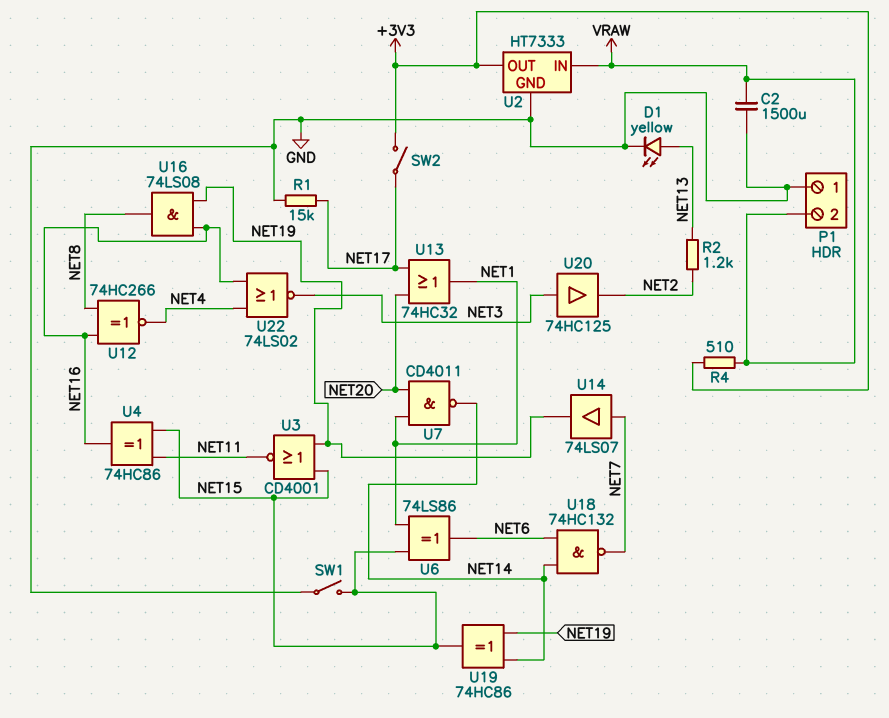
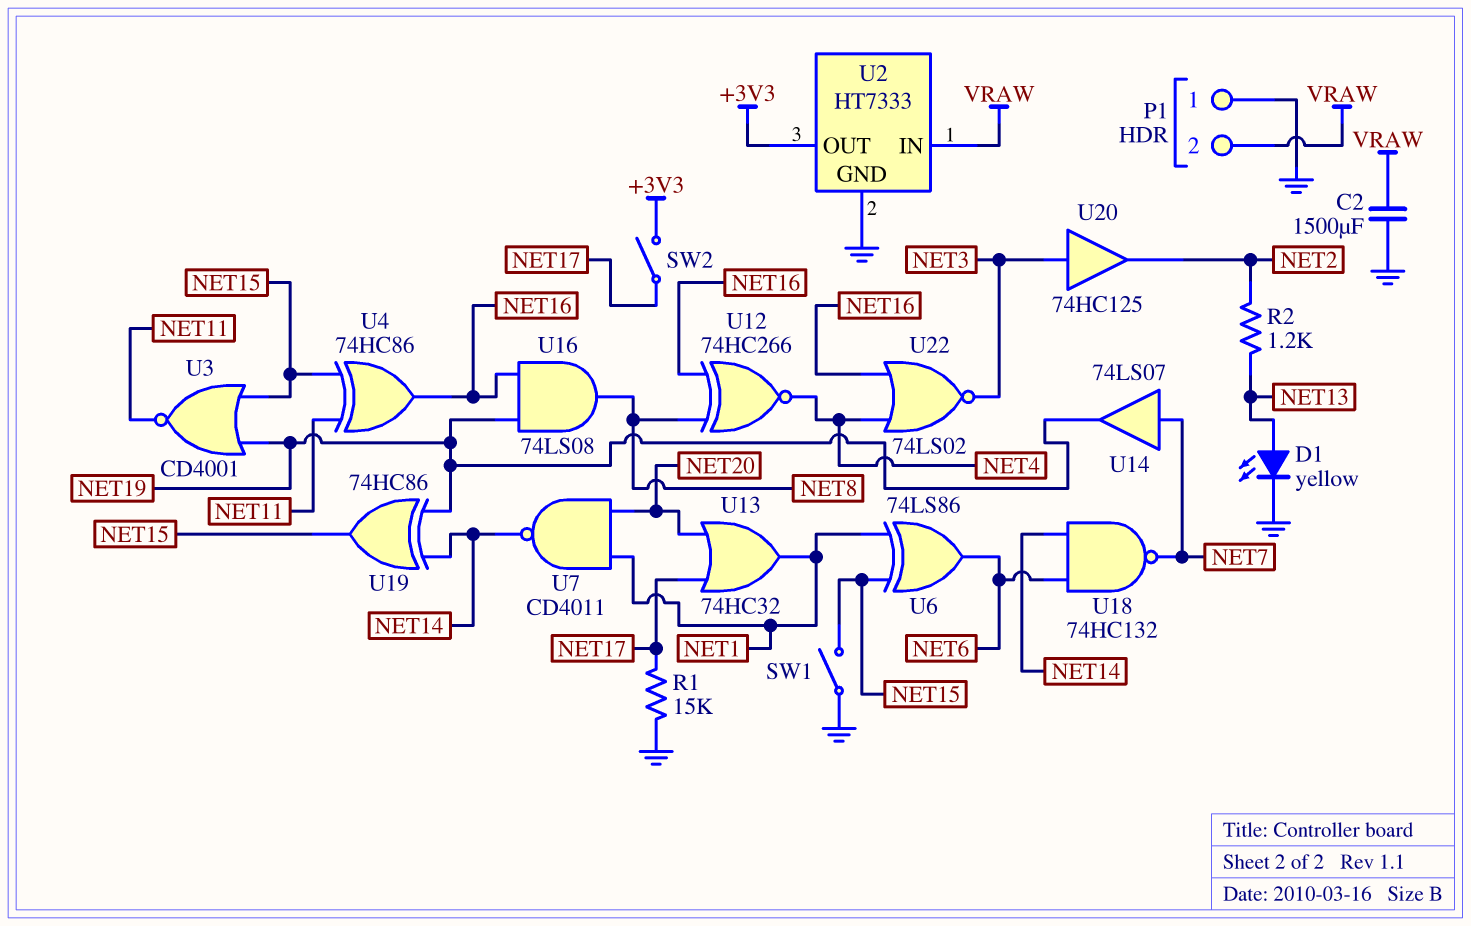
R4: 510 (+3V3, VRAW) -> none

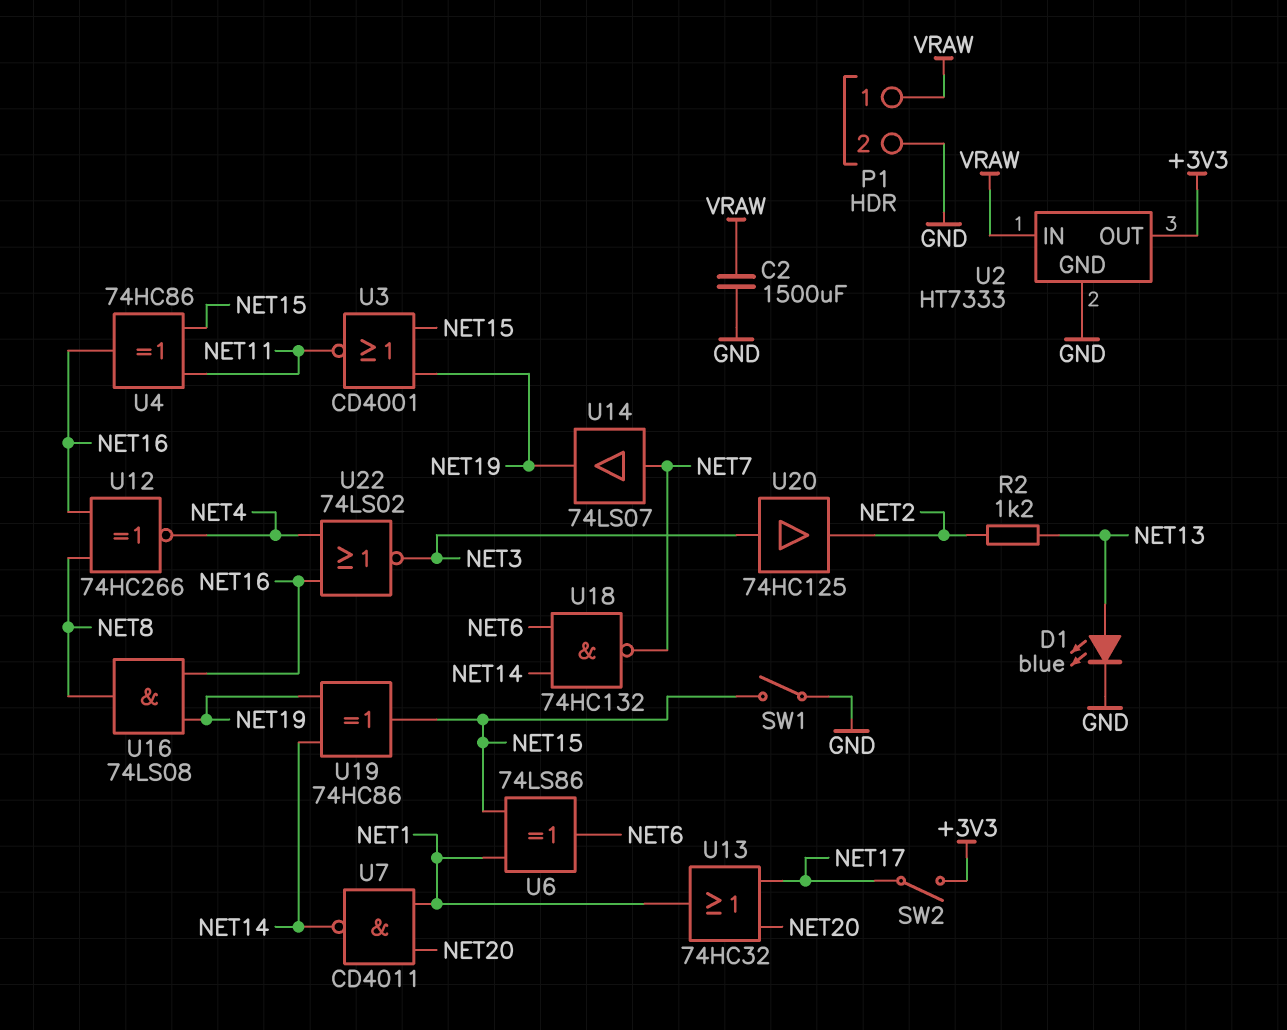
D1: LED yellow (A NET13, K GND) -> LED blue (A NET13, K GND)
P1 pin 1: GND -> VRAW
P1 pin 2: VRAW -> GND
R1: 15k (GND, NET17) -> none

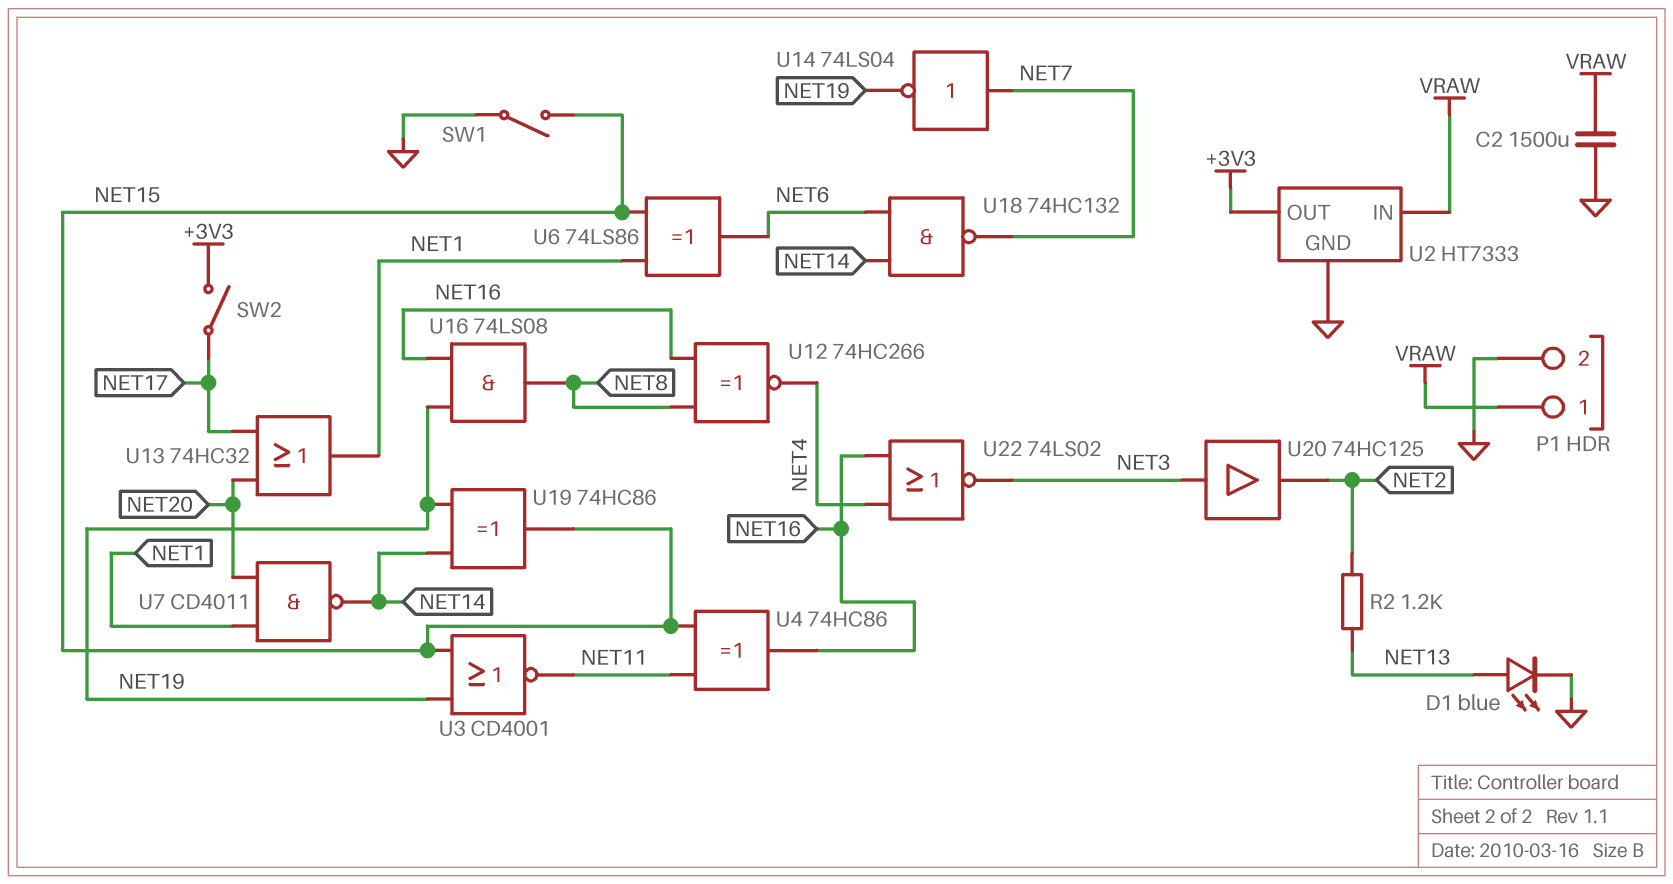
U14: buffer 74LS07 (in NET7, out NET19) -> NOT 74LS04 (in NET7, out NET19)

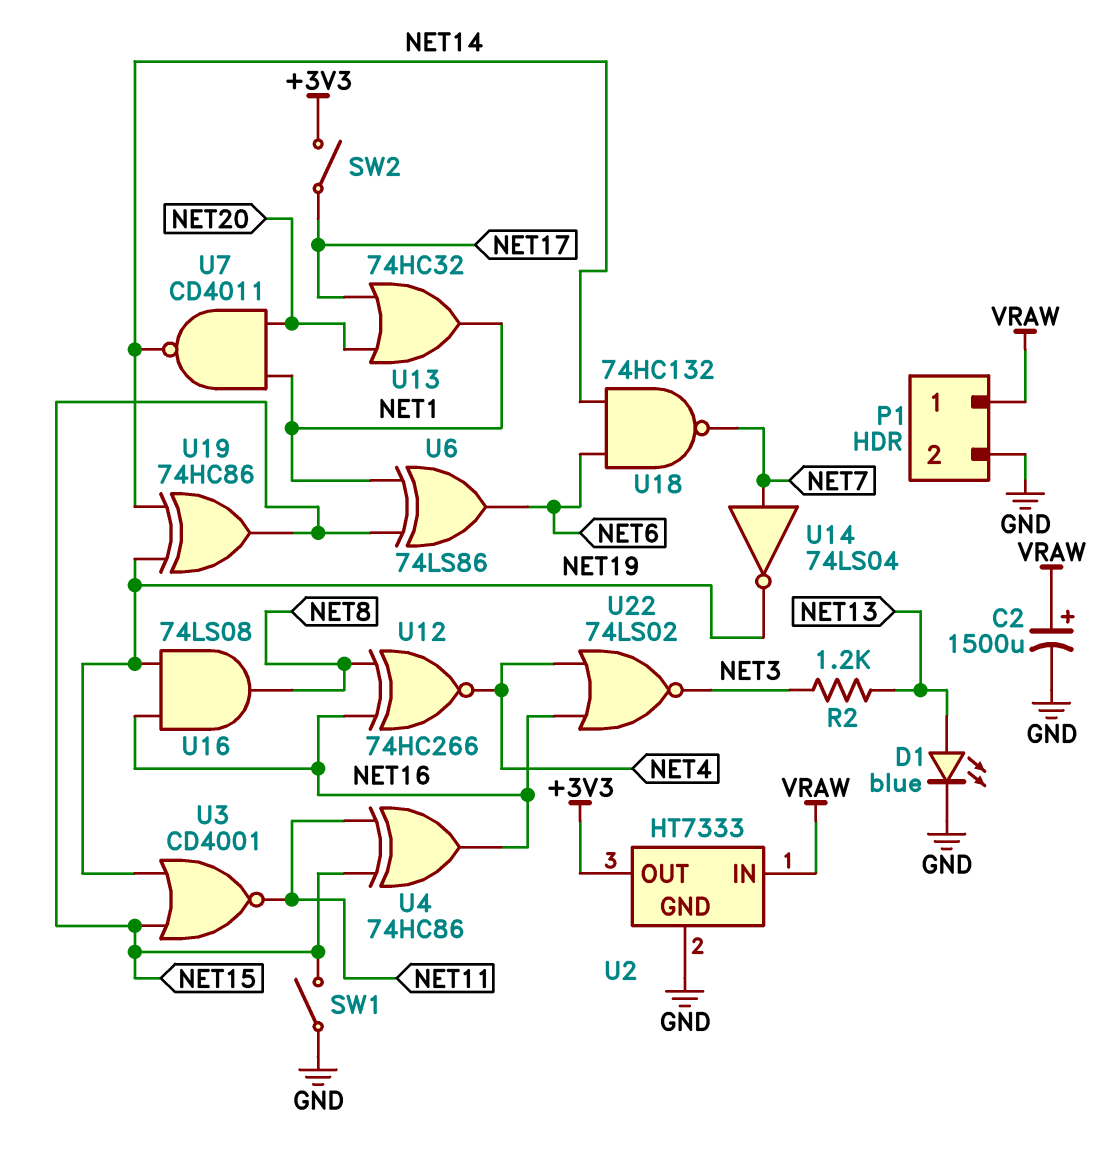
C2: 1500uF (GND, VRAW) -> 1500uF (plus VRAW, minus GND)
R2: 1.2k (NET2, NET13) -> 1.2k (NET3, NET13)
U20: buffer 74HC125 (in NET3, out NET2) -> none

